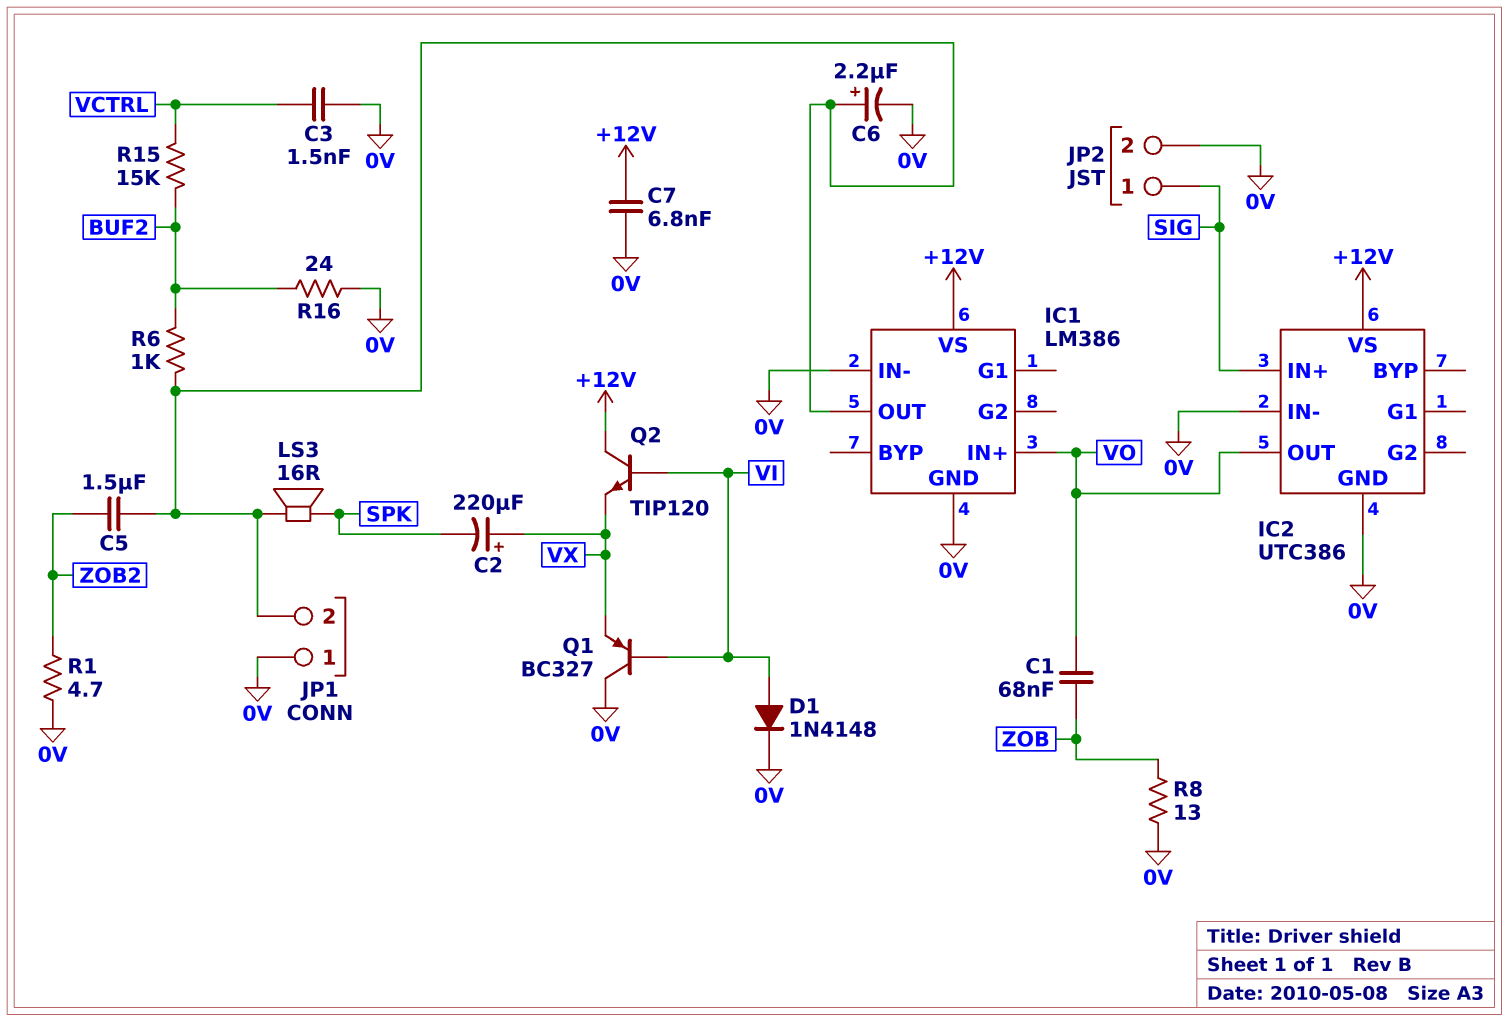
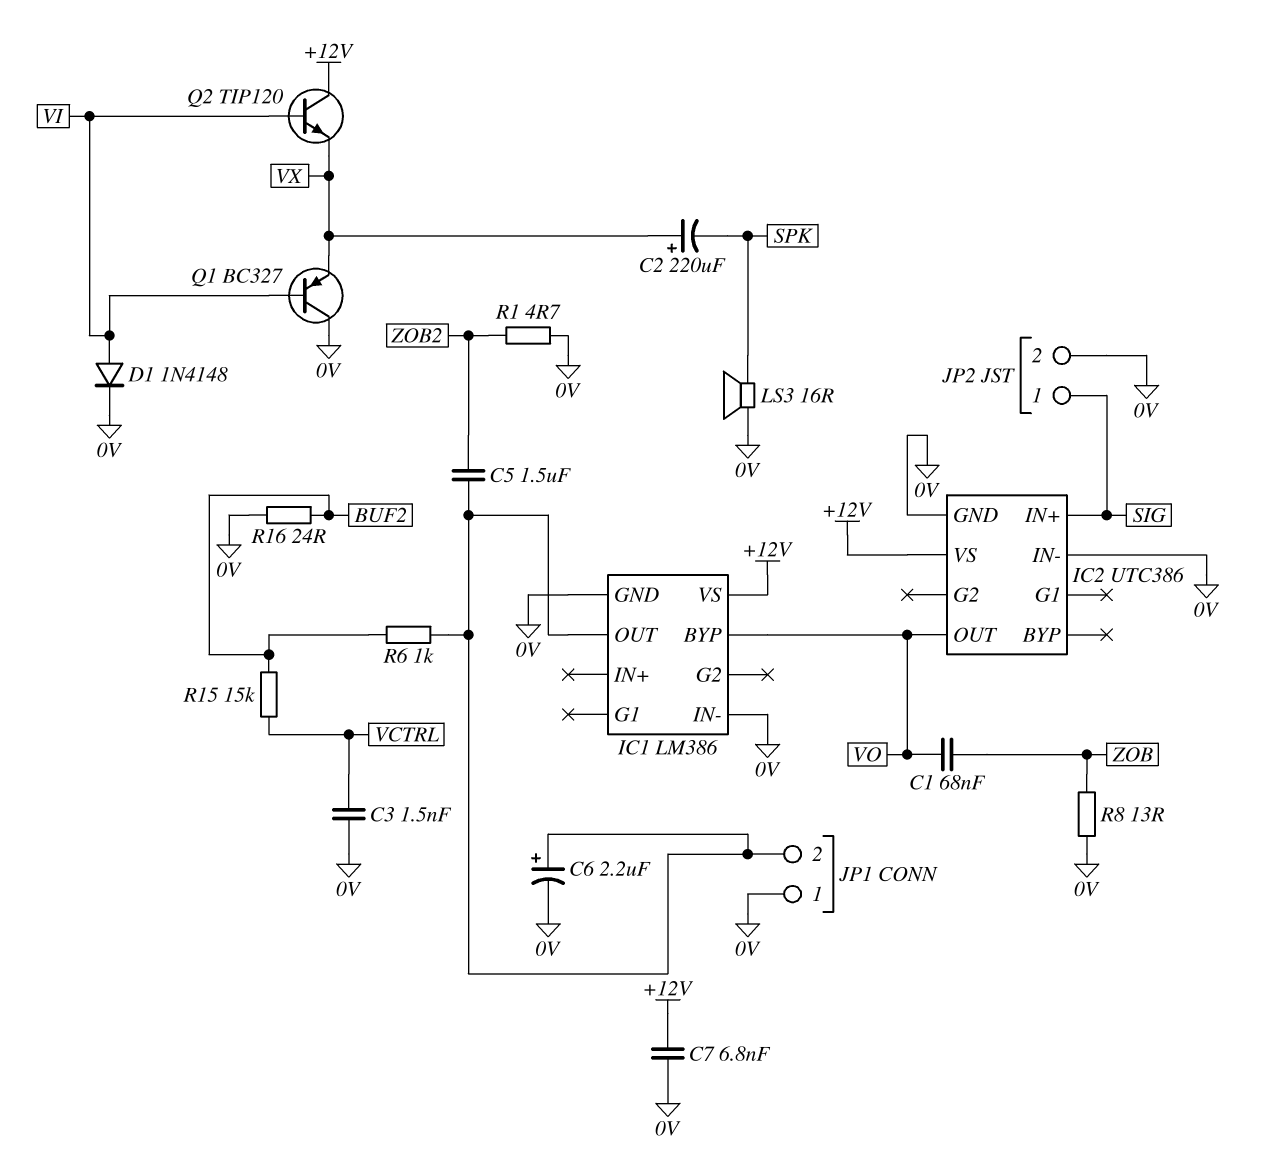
IC1 pin BYP: none -> VO
IC1 pin IN+: VO -> none
LS3: speaker 16R (IC1/OUT, SPK) -> speaker 16R (0V, SPK)

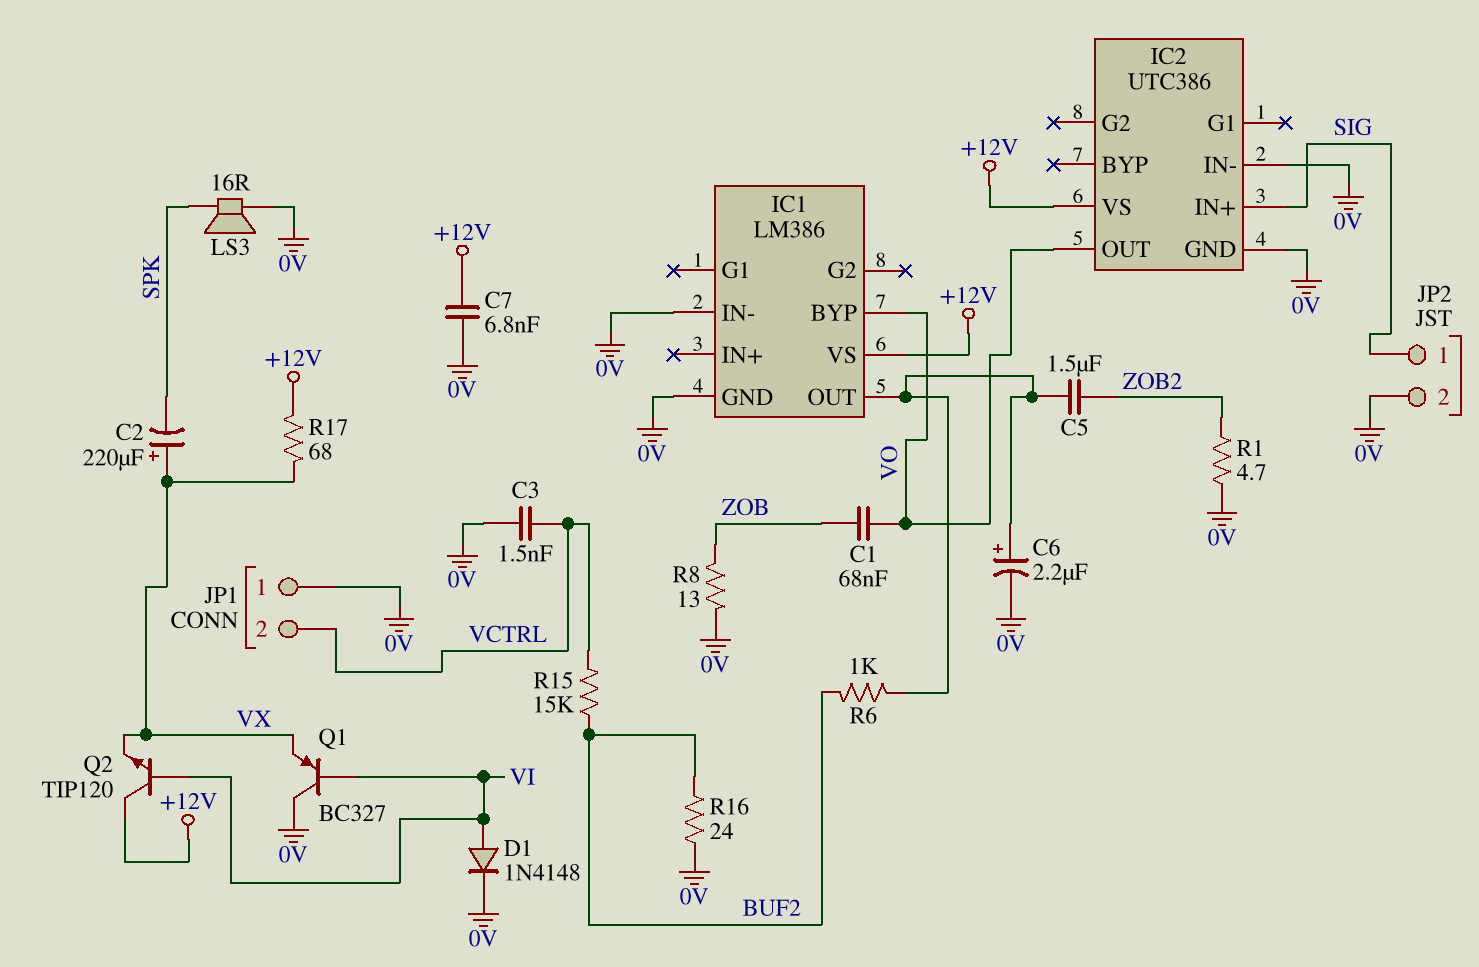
JP1 pin 2: IC1/OUT -> VCTRL
R17: none -> 68 (+12V, VX)

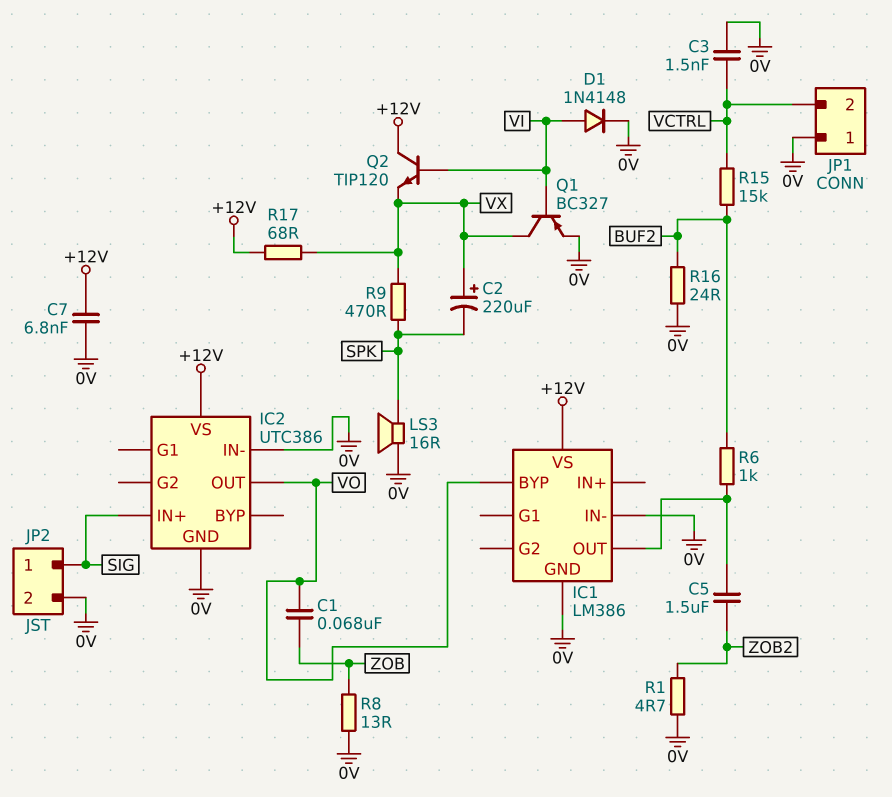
C6: 2.2uF (plus IC1/OUT, minus 0V) -> none
Q1: PNP BC327 (B VI, C 0V, E VX) -> PNP BC327 (B VI, C VX, E 0V)
R9: none -> 470 (SPK, VX)

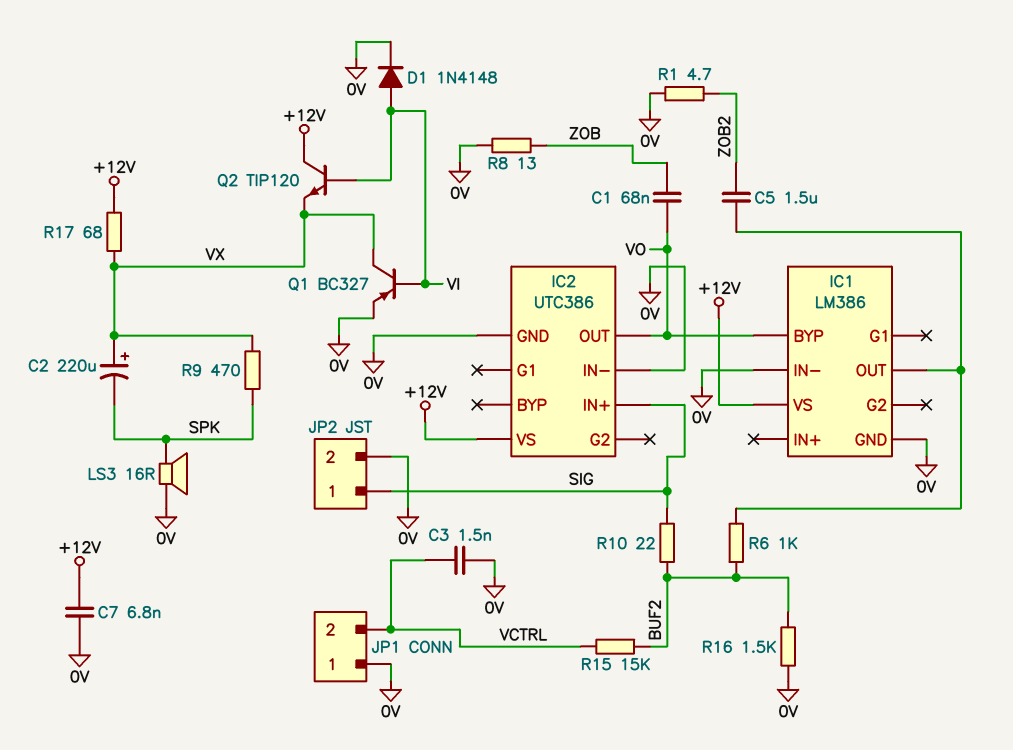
R10: none -> 22 (BUF2, SIG)
R16: 24 (0V, BUF2) -> 1.5k (0V, BUF2)

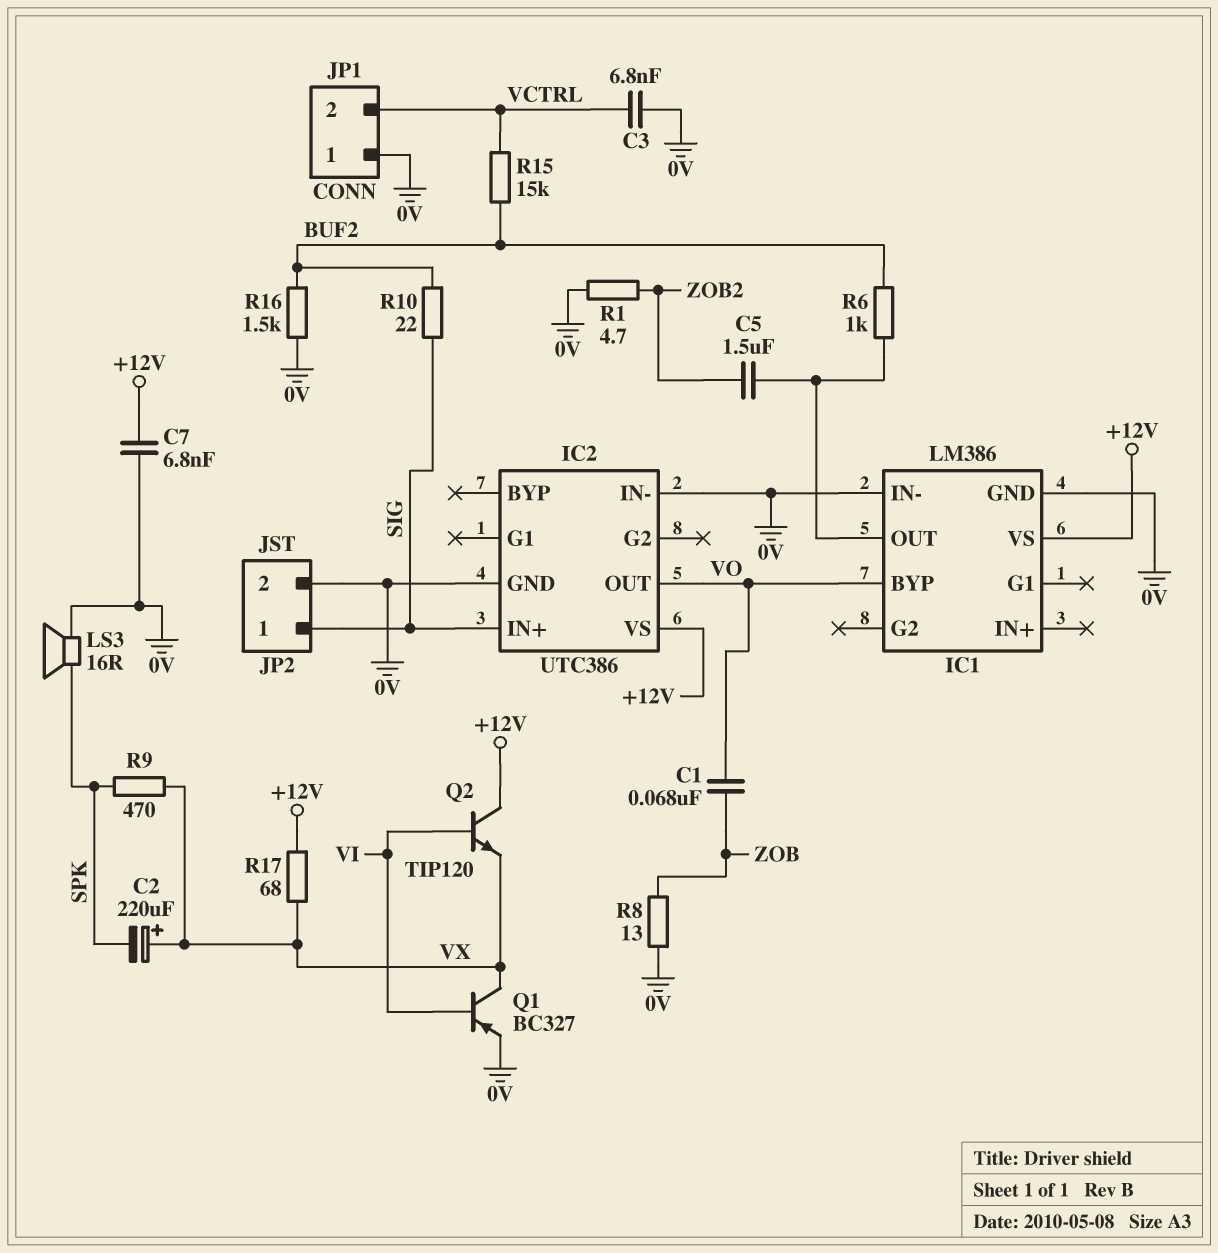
C3: 1.5nF (0V, VCTRL) -> 6.8nF (0V, VCTRL)
D1: diode 1N4148 (A VI, K 0V) -> none

